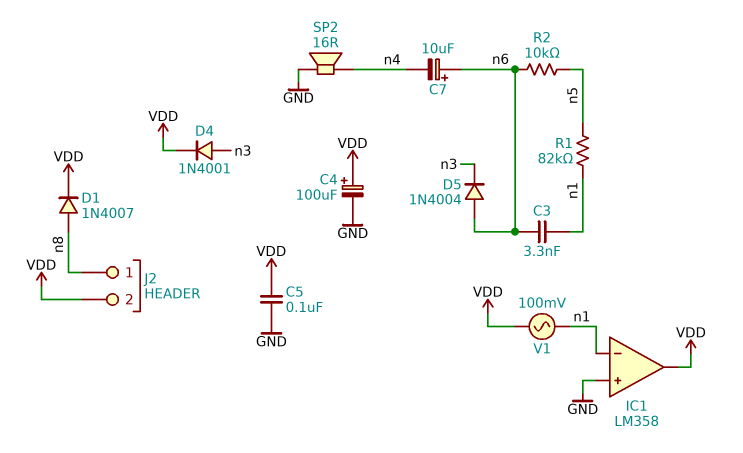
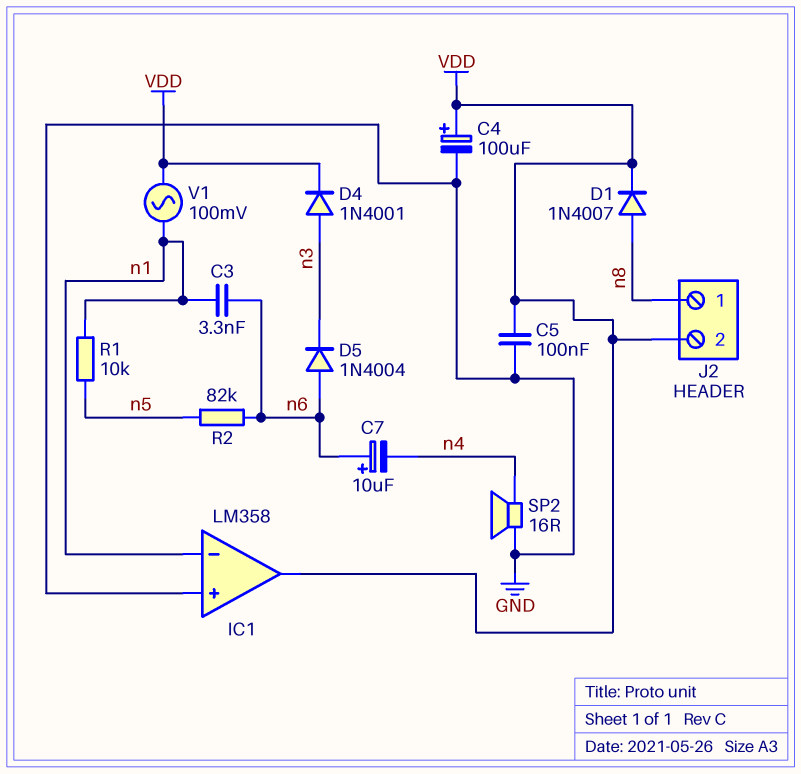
R1: 82k (n1, n5) -> 10k (n1, n5)
R2: 10k (n5, n6) -> 82k (n5, n6)

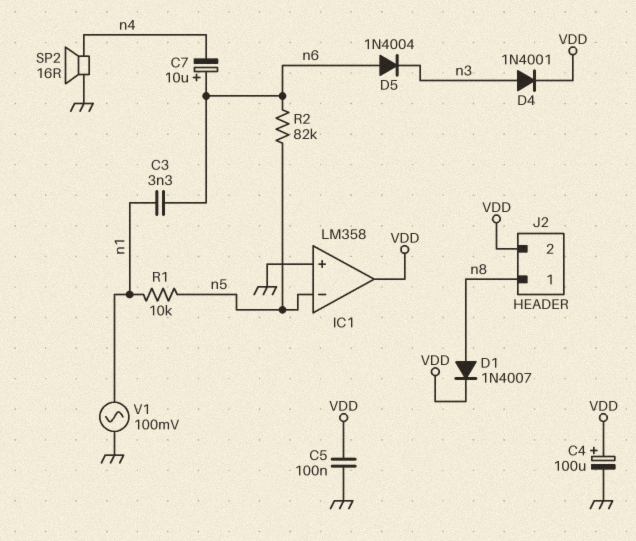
IC1 pin in-: n1 -> n5
V1: AC 100mV (VDD, n1) -> AC 100mV (GND, n1)

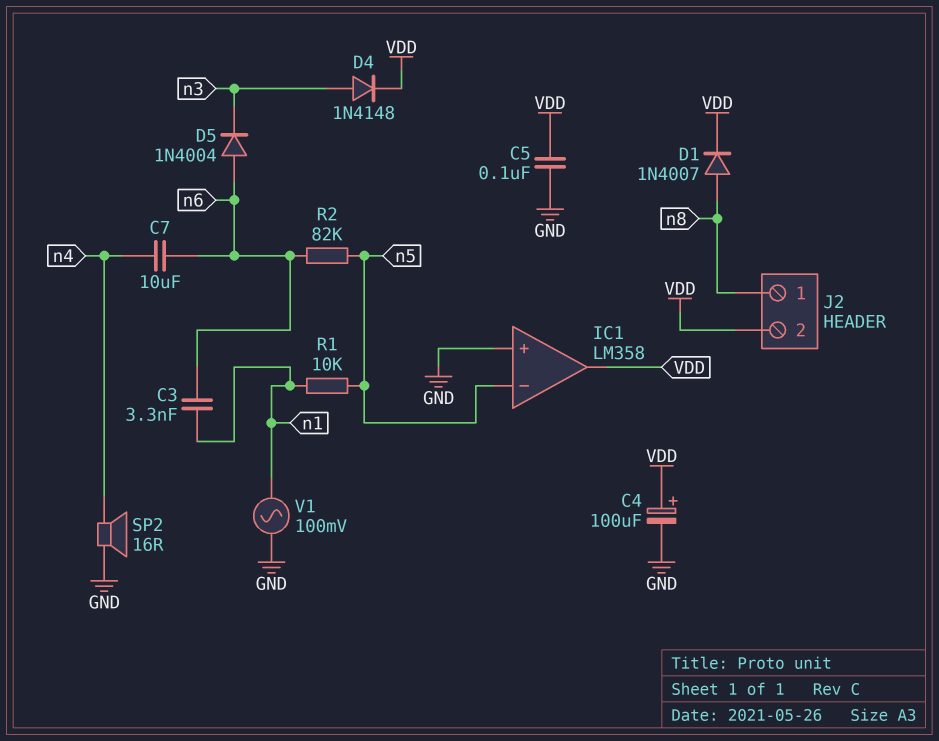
C7: 10uF (plus n6, minus n4) -> 10uF (n4, n6)
D4: diode 1N4001 (A n3, K VDD) -> diode 1N4148 (A n3, K VDD)

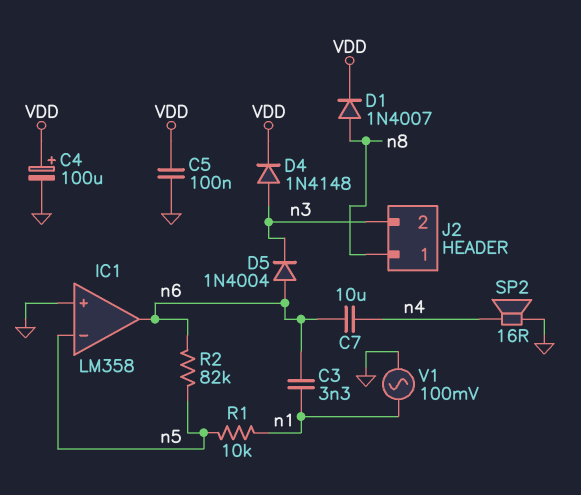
IC1 pin out: VDD -> n6
J2 pin 2: VDD -> n3

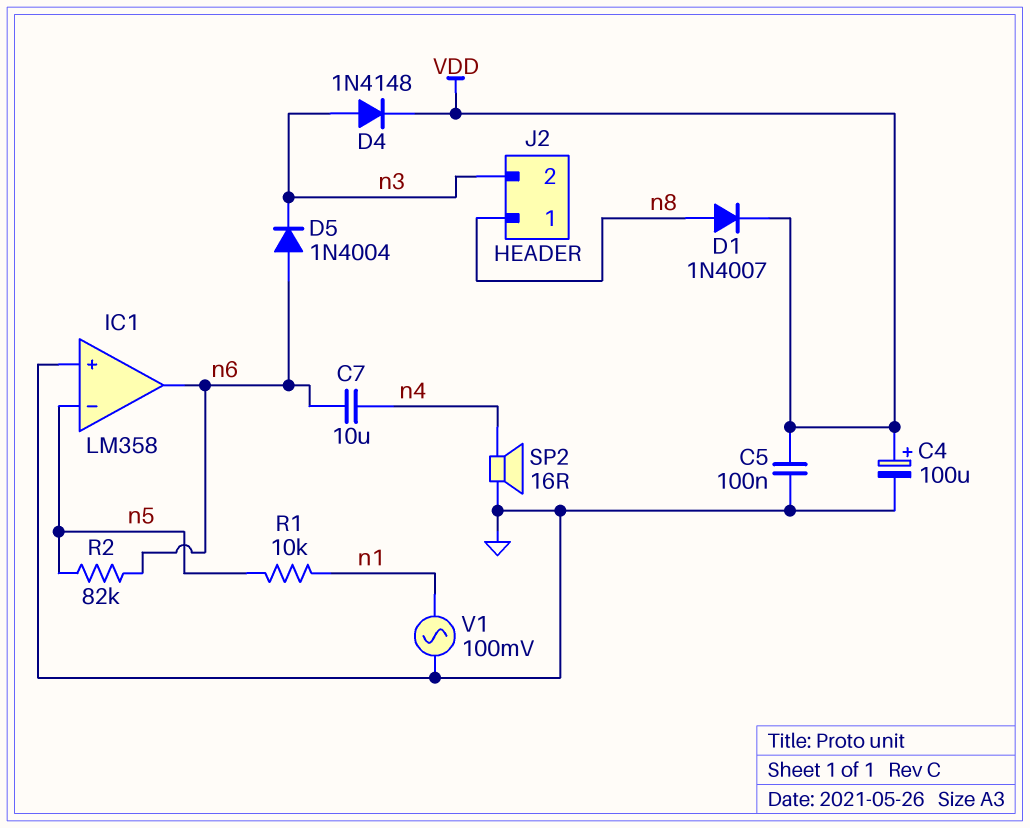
C3: 3.3nF (n1, n6) -> none

